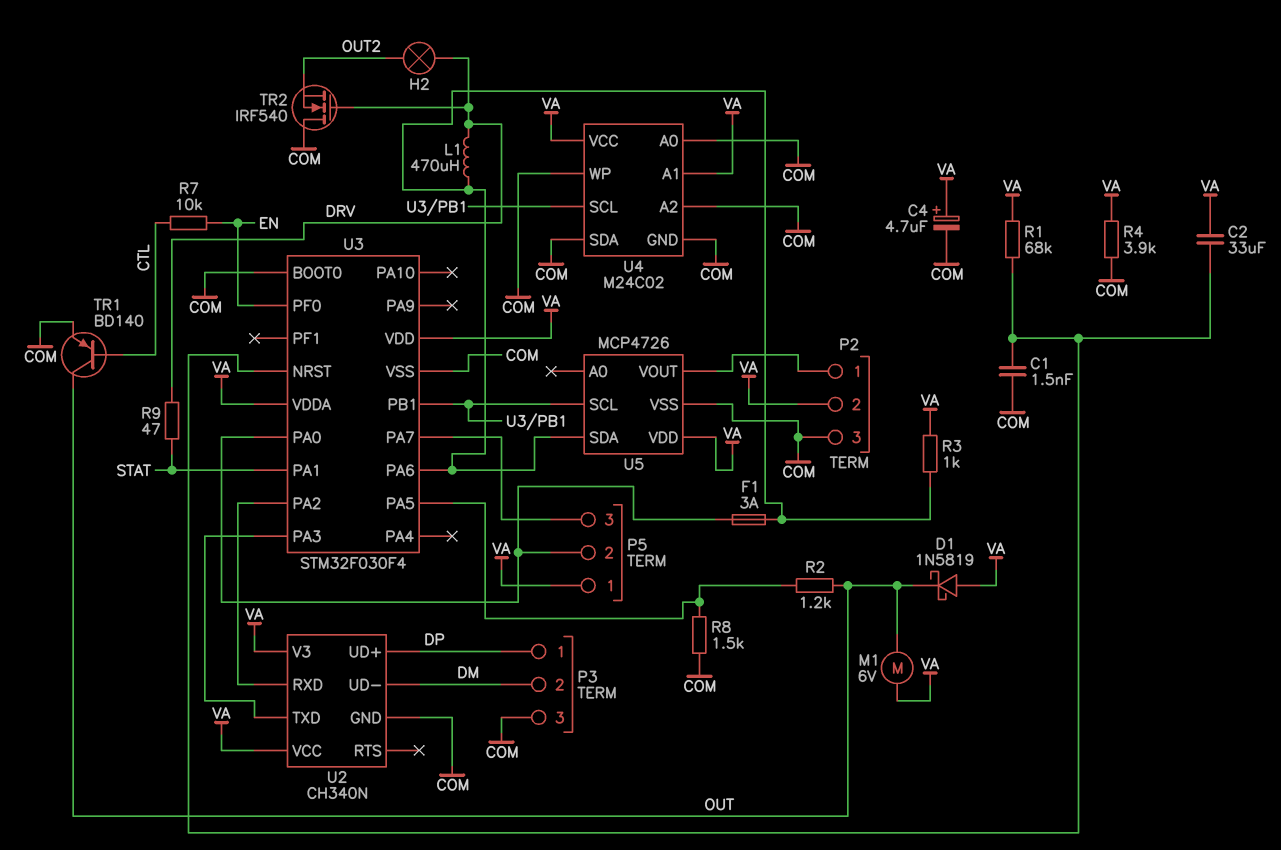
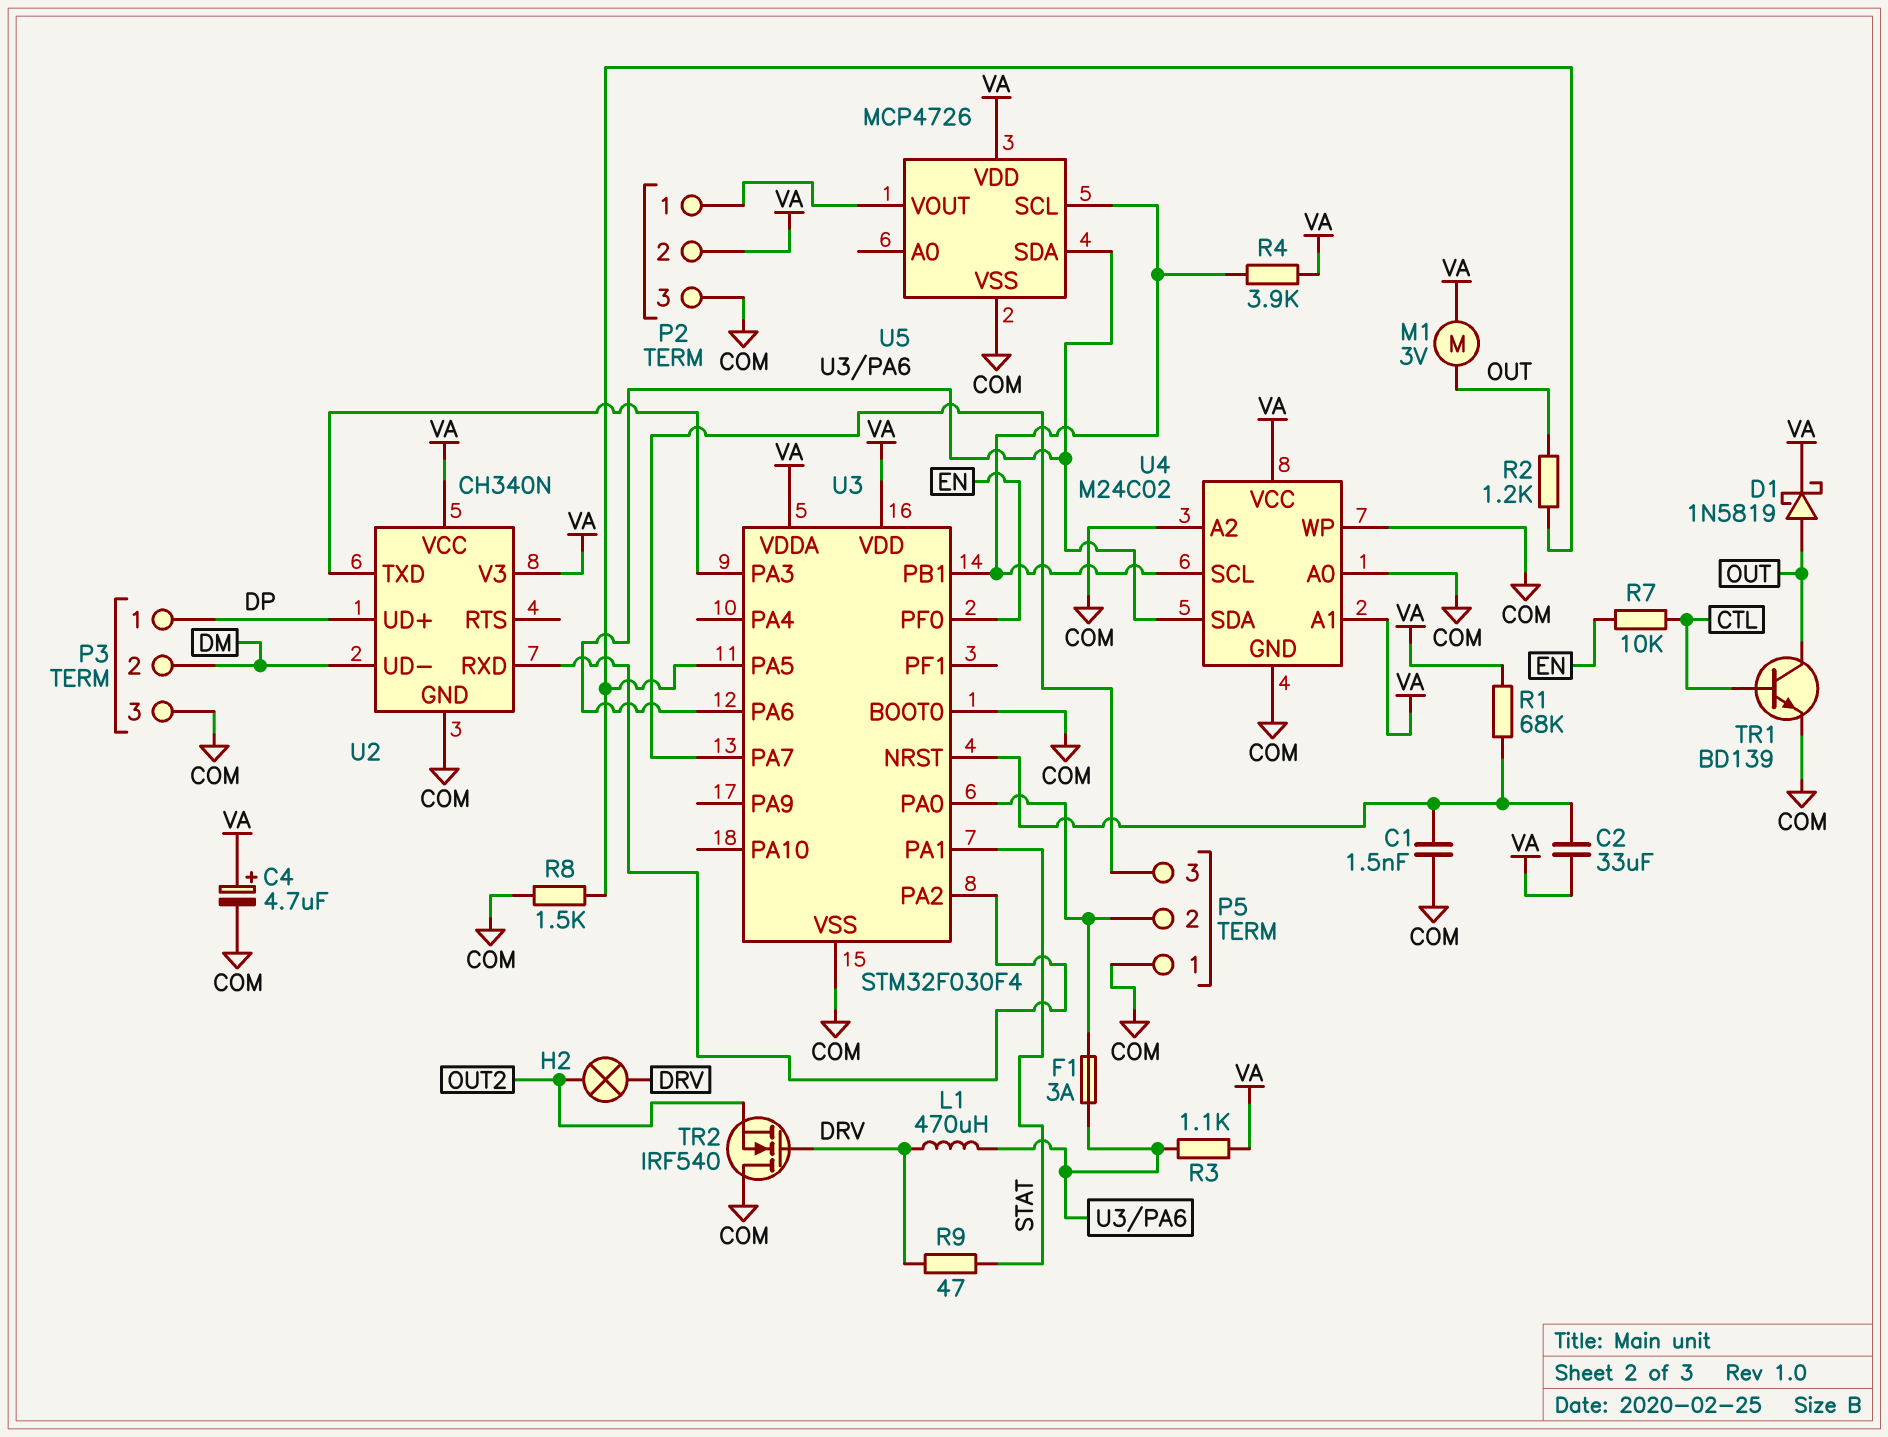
D1: schottky 1N5819 (A VA, K OUT) -> schottky 1N5819 (A OUT, K VA)
M1: motor 6V (OUT, VA) -> motor 3V (OUT, VA)
P5 pin 1: VA -> COM
R3: 1k (U3/PA6, VA) -> 1.1k (U3/PA6, VA)
R4: 3.9k (COM, VA) -> 3.9k (U3/PB1, VA)
TR1: PNP BD140 (B CTL, C OUT, E COM) -> NPN BD139 (B CTL, C OUT, E COM)
U4 pin SDA: COM -> U3/PA6

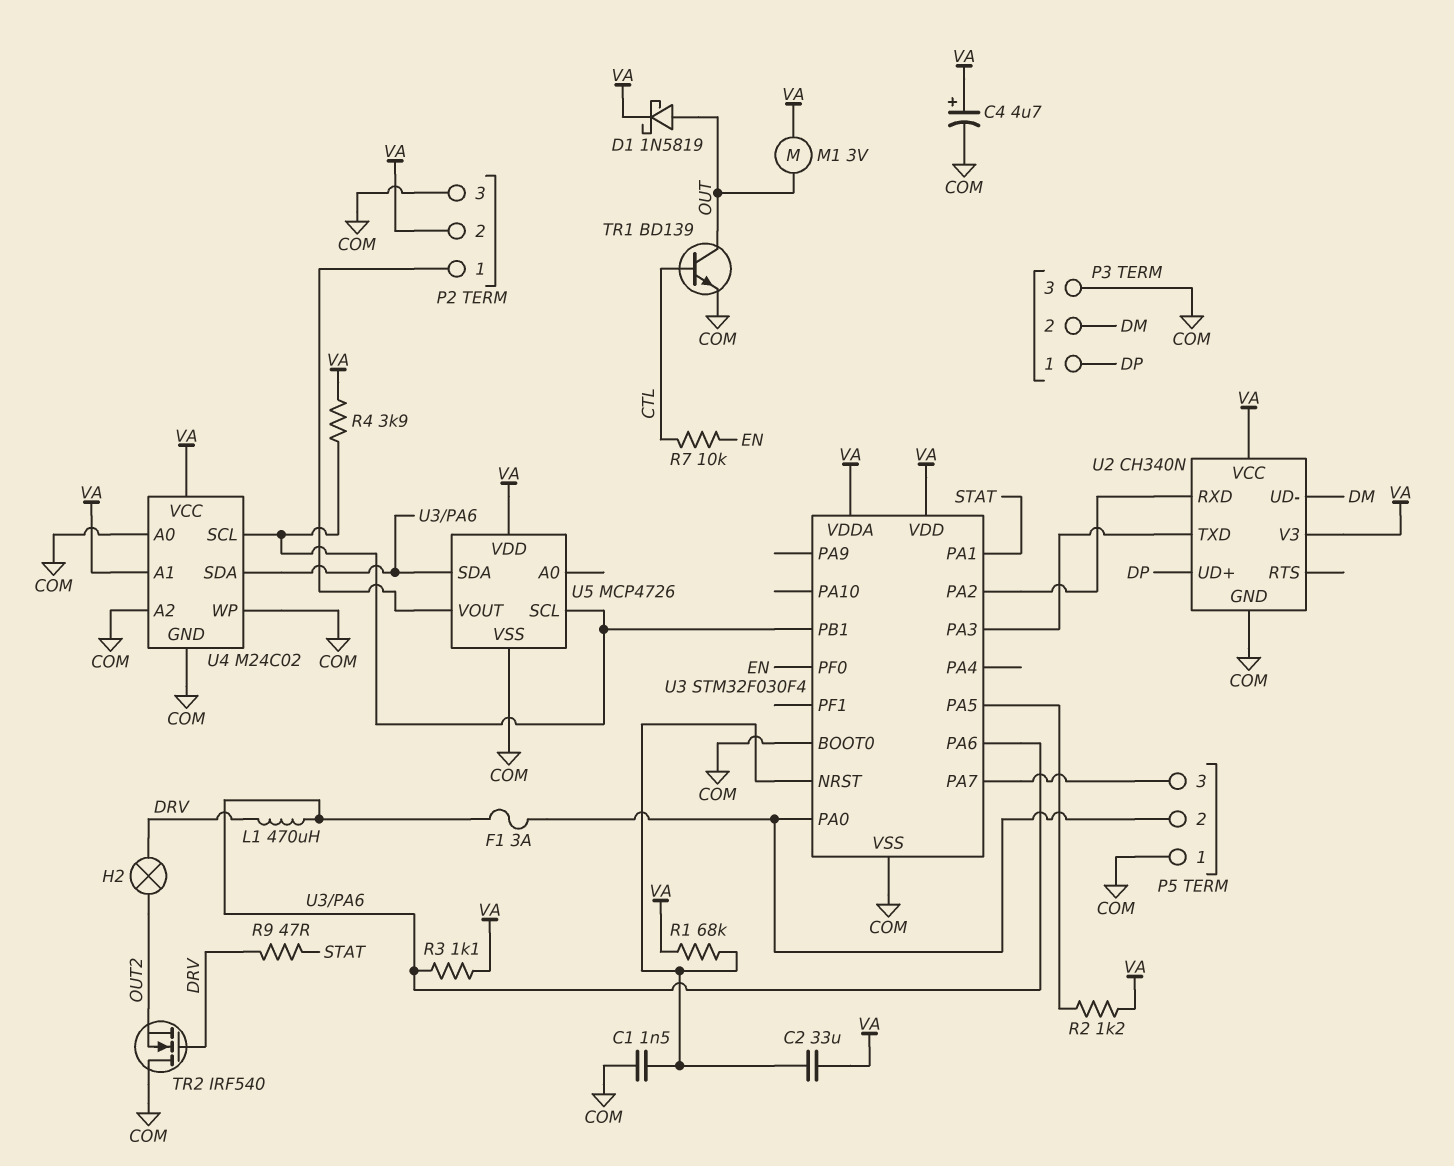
R2: 1.2k (OUT, U3/PA5) -> 1.2k (U3/PA5, VA)
R8: 1.5k (COM, U3/PA5) -> none

